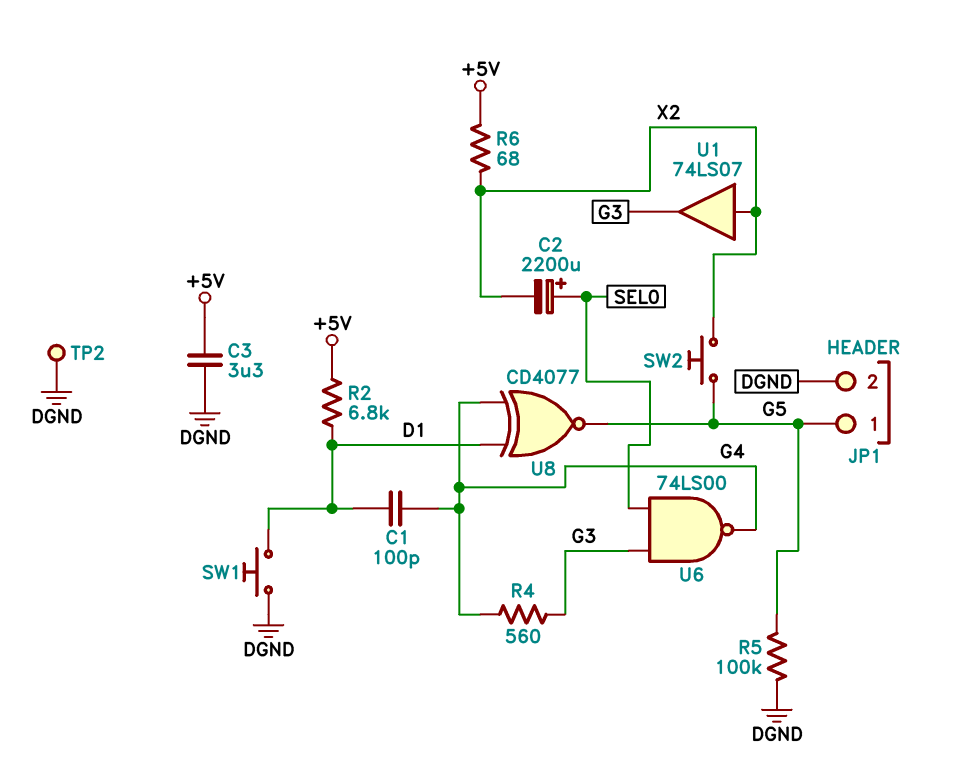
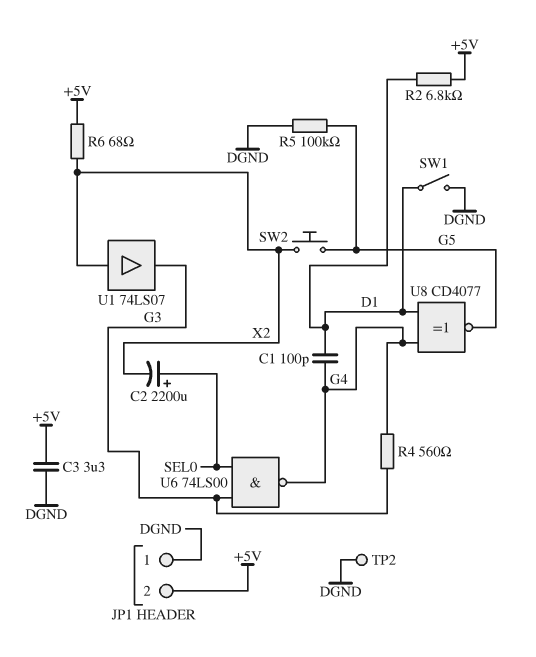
JP1 pin 1: G5 -> DGND
JP1 pin 2: DGND -> +5V
SW1: button (D1, DGND) -> switch (D1, DGND)

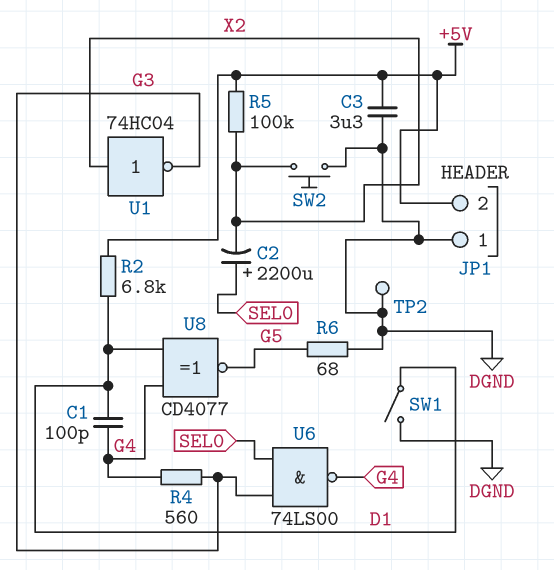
R5: 100k (DGND, G5) -> 100k (+5V, X2)
R6: 68 (+5V, X2) -> 68 (DGND, G5)
SW2: button (G5, X2) -> button (DGND, X2)
U1: buffer 74LS07 (in X2, out G3) -> NOT 74HC04 (in X2, out G3)

